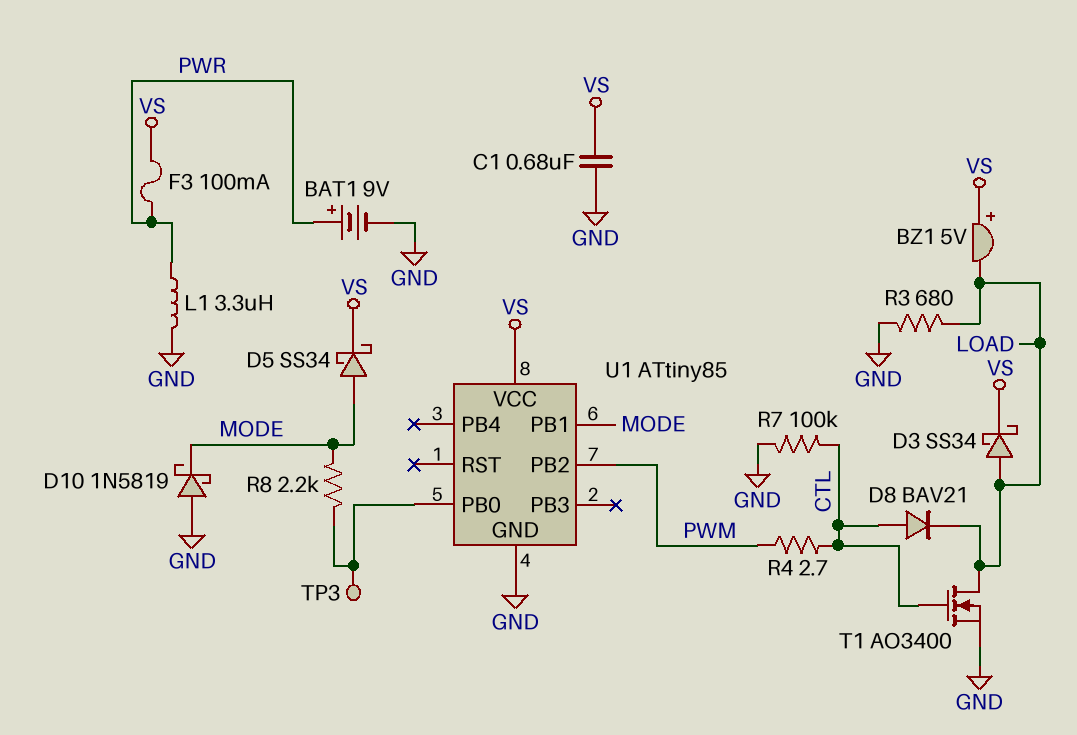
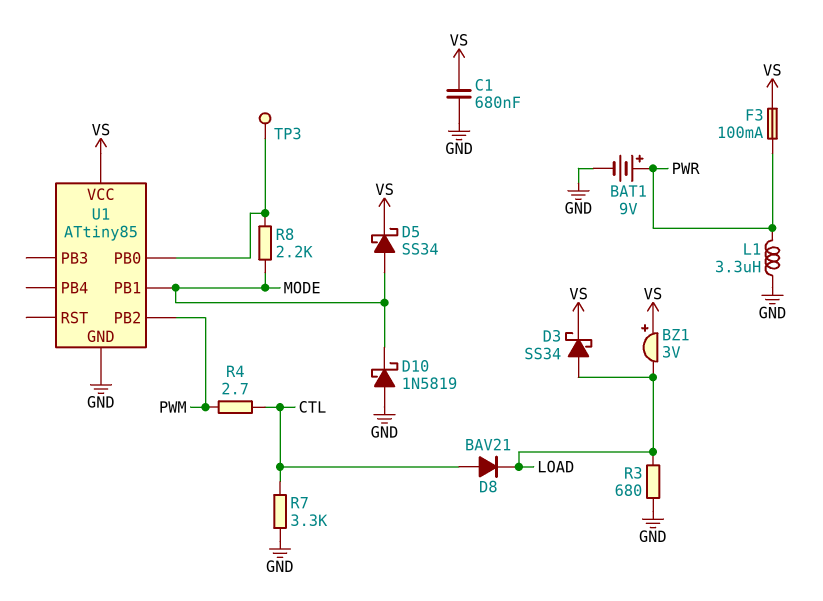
BZ1: buzzer 5V (plus VS, minus LOAD) -> buzzer 3V (plus VS, minus LOAD)
R7: 100k (CTL, GND) -> 3.3k (CTL, GND)
T1: NMOS AO3400 (G CTL, D LOAD, S GND) -> none

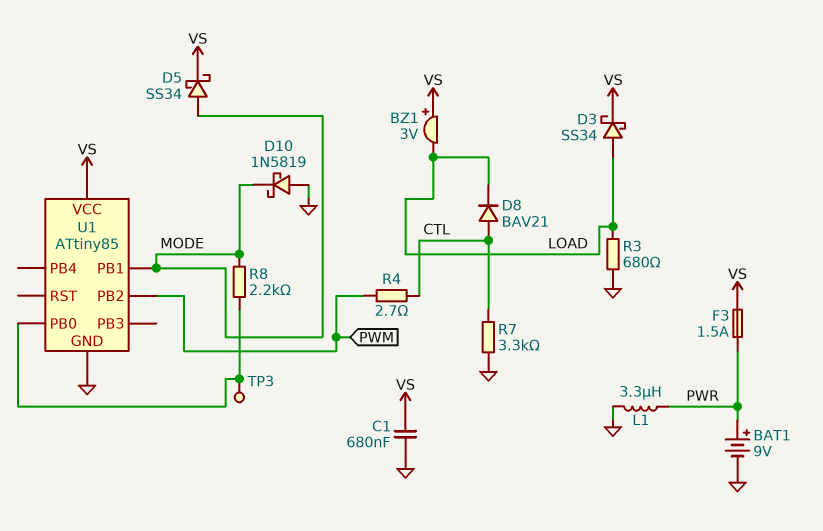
F3: 100mA (PWR, VS) -> 1.5A (PWR, VS)

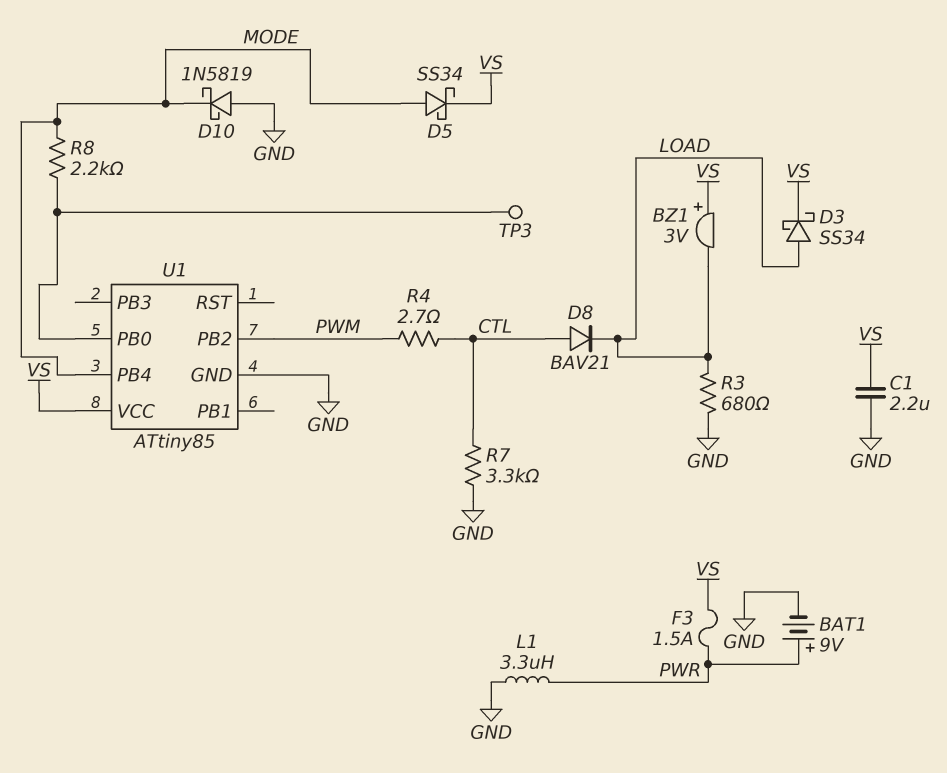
C1: 680nF (GND, VS) -> 2.2uF (GND, VS)
U1 pin PB1: MODE -> none
U1 pin PB4: none -> MODE

